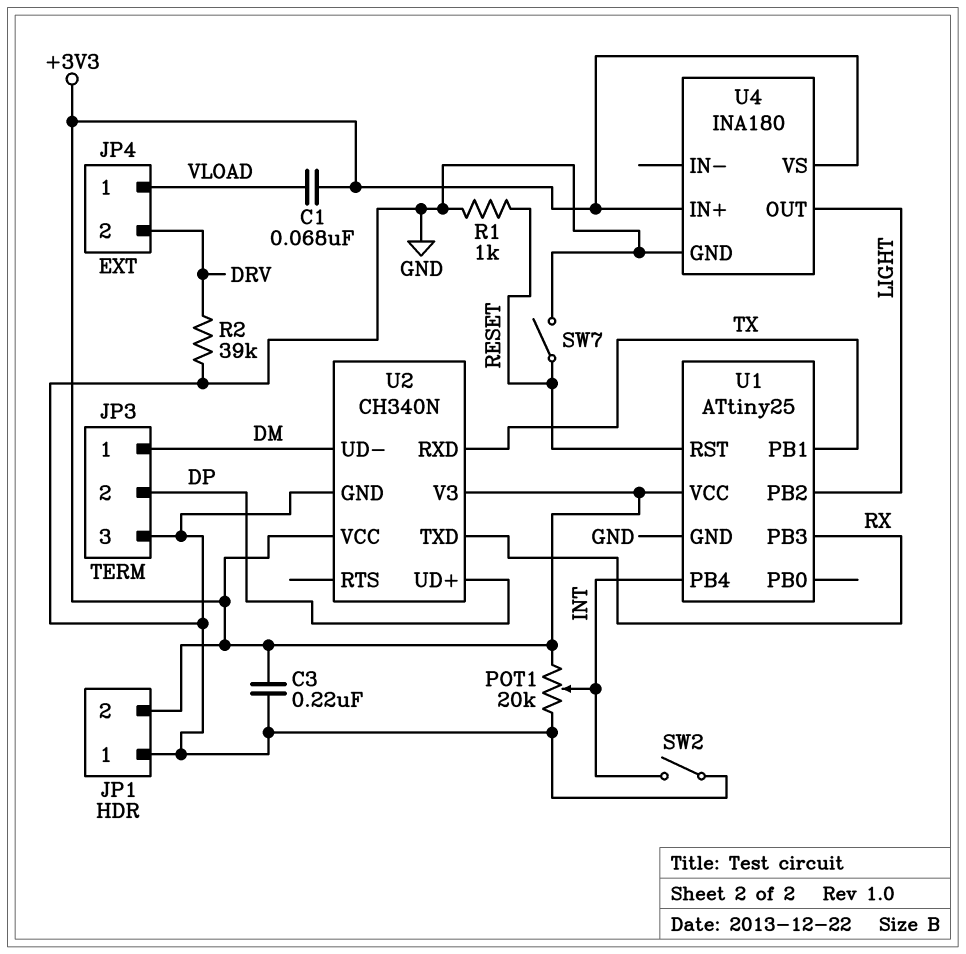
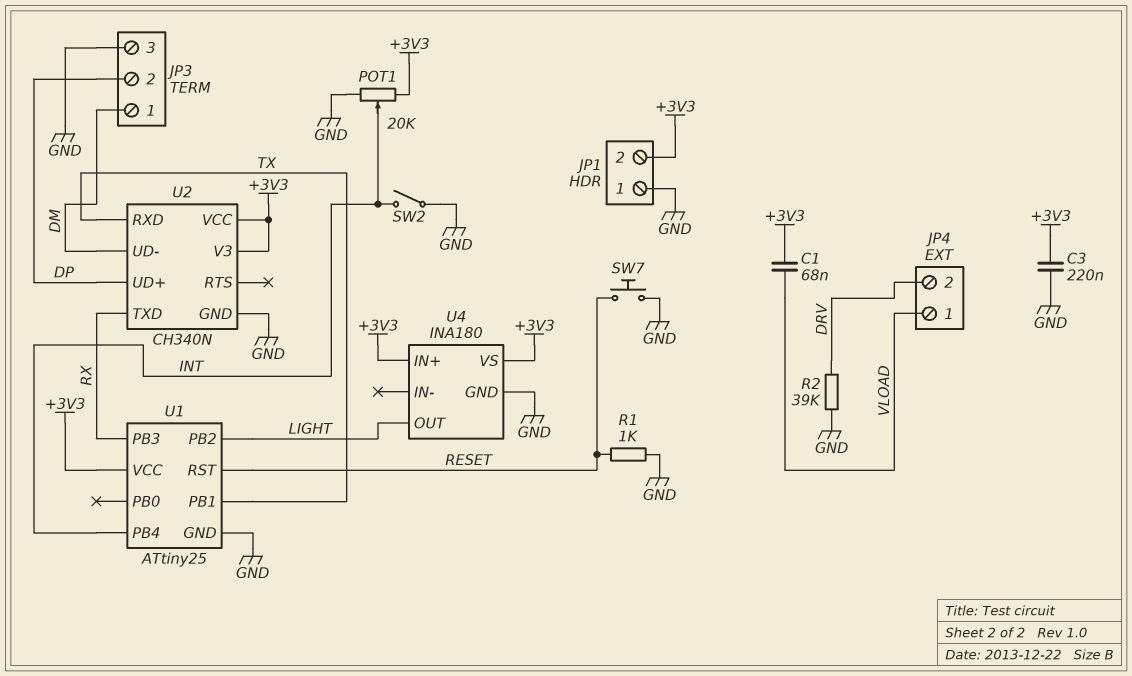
SW7: switch (GND, RESET) -> button (GND, RESET)

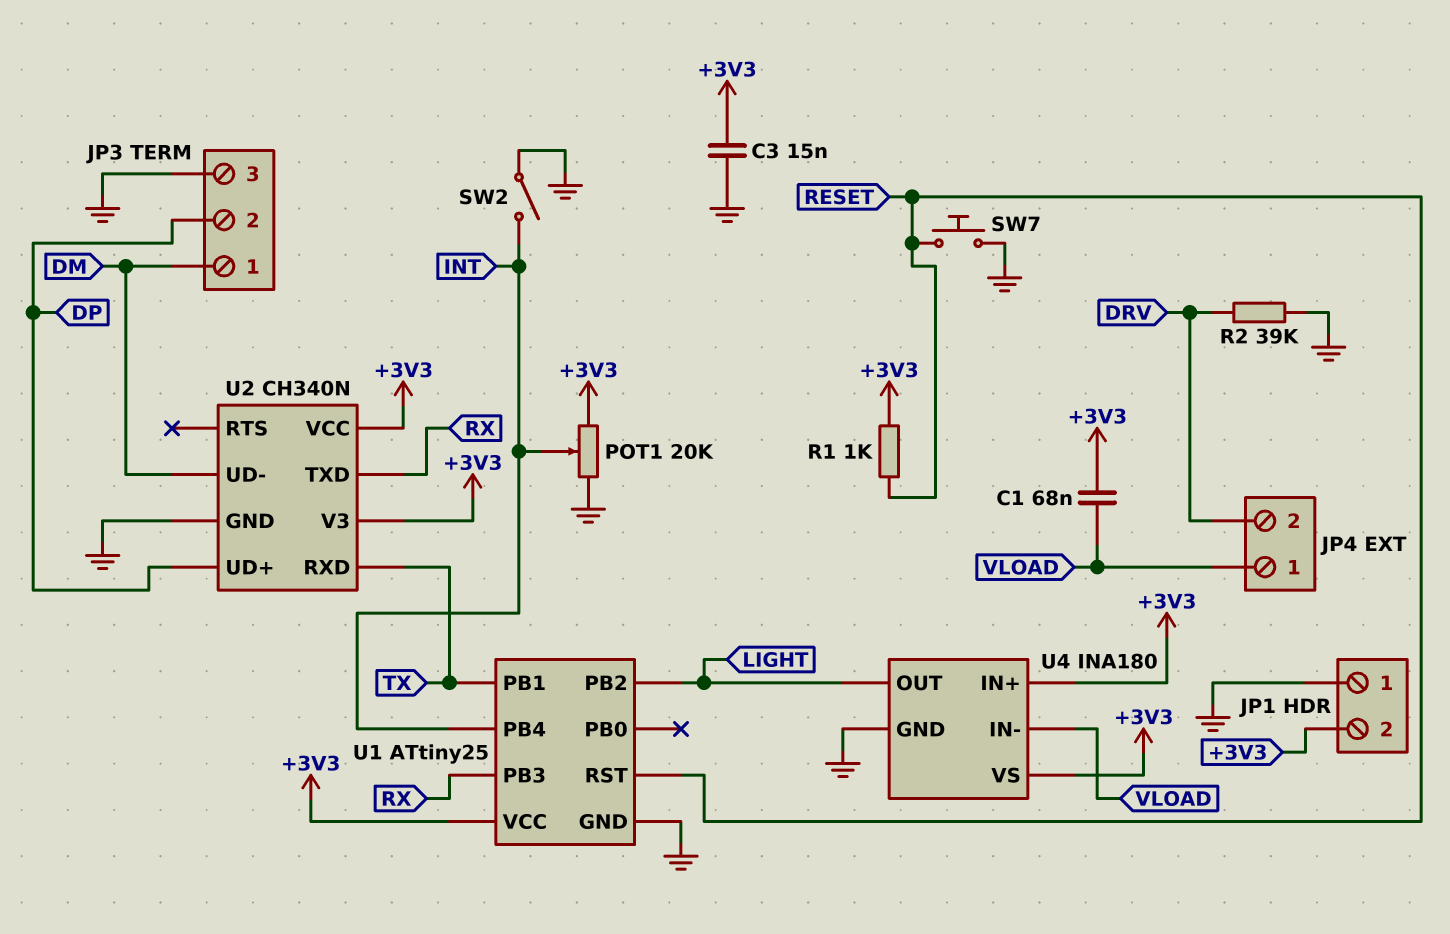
C3: 220nF (+3V3, GND) -> 15nF (+3V3, GND)
R1: 1k (GND, RESET) -> 1k (+3V3, RESET)
U4 pin IN-: none -> VLOAD

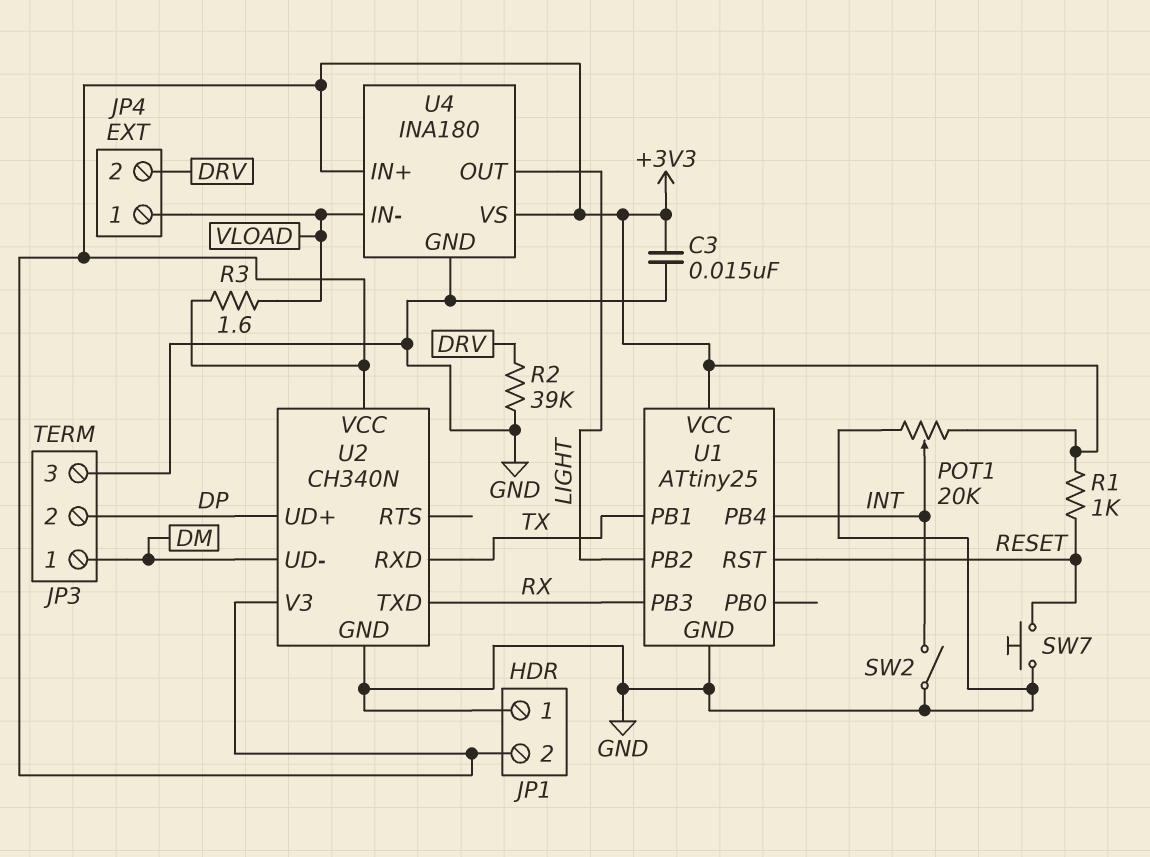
C1: 68nF (+3V3, VLOAD) -> none
R3: none -> 1.6 (+3V3, VLOAD)

